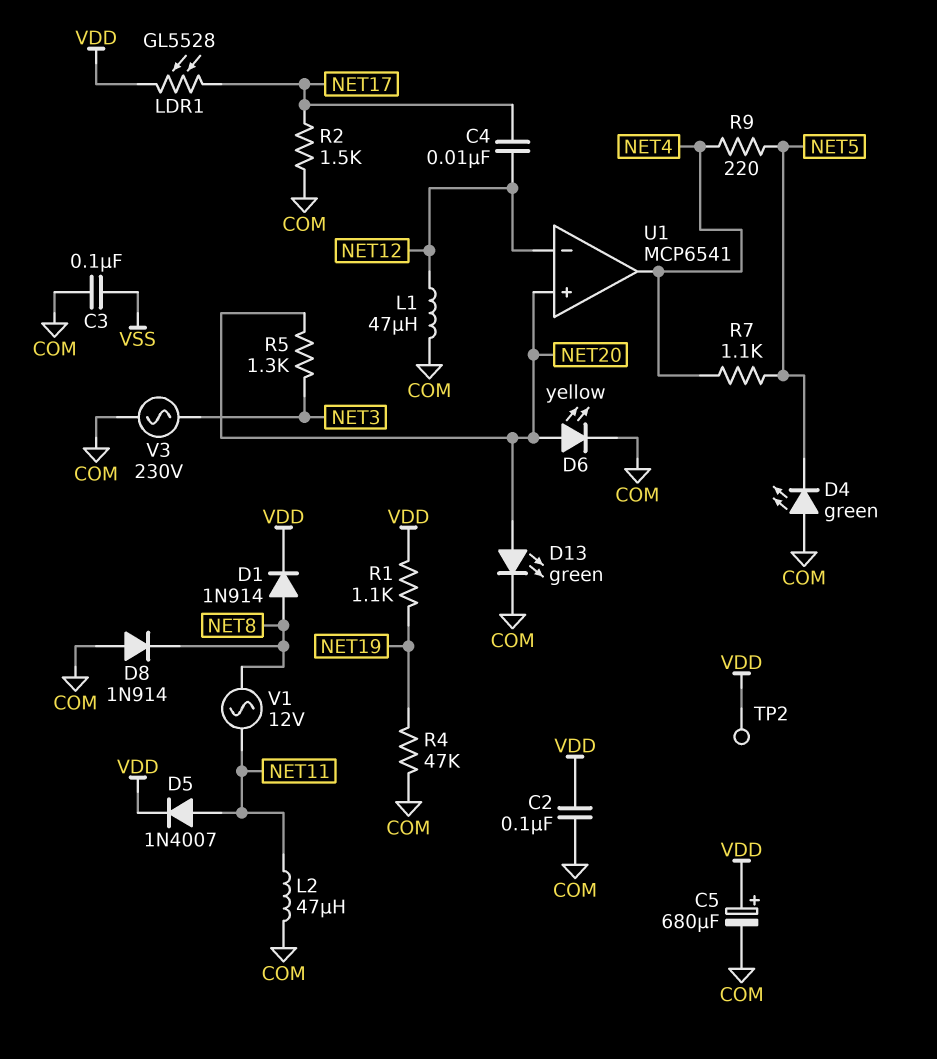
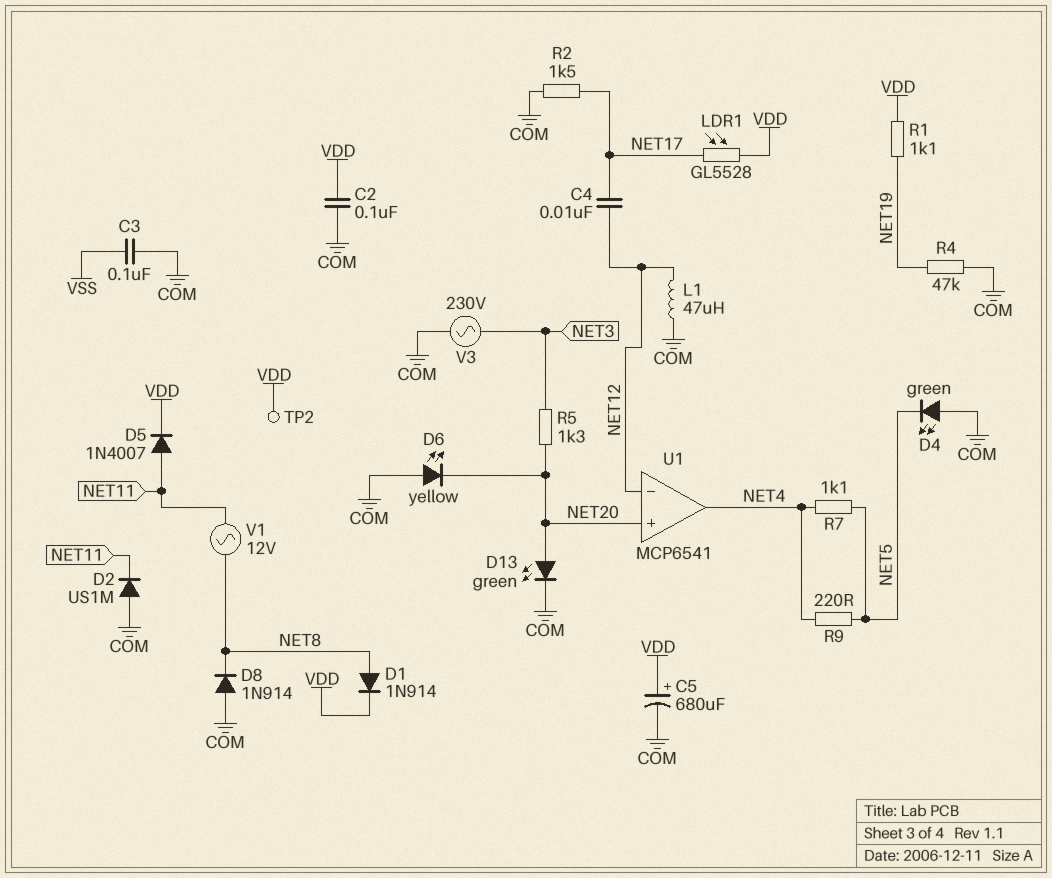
D2: none -> diode US1M (A COM, K NET11)
D6: LED yellow (A NET20, K COM) -> LED yellow (A COM, K NET20)
L2: 47uH (COM, NET11) -> none

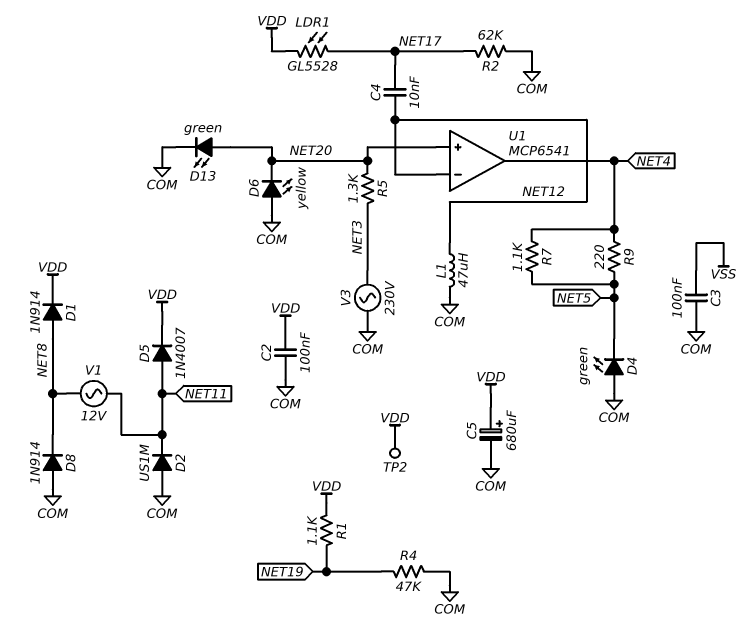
R2: 1.5k (COM, NET17) -> 62k (COM, NET17)

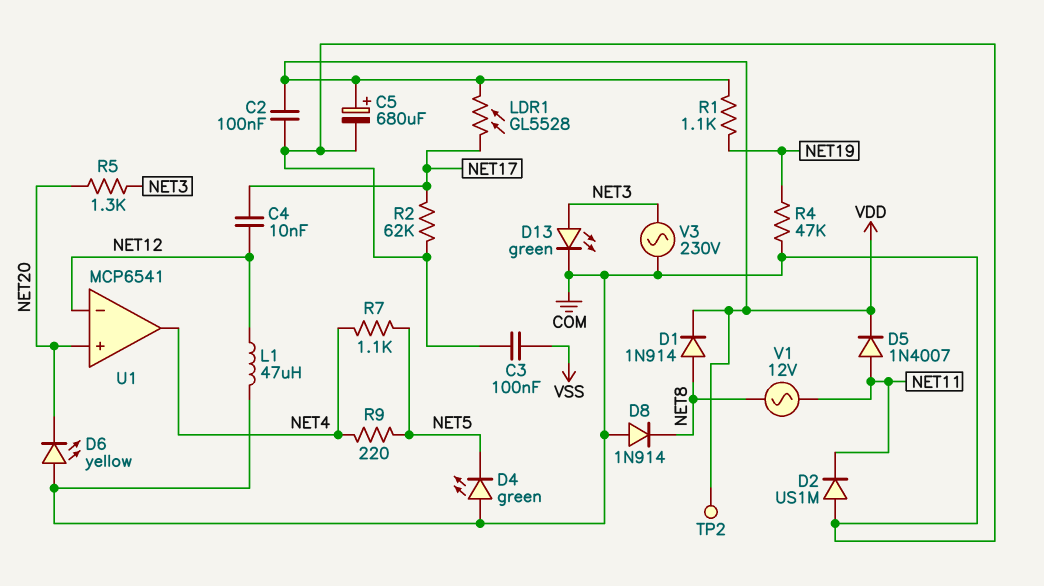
D13: LED green (A NET20, K COM) -> LED green (A NET3, K COM)

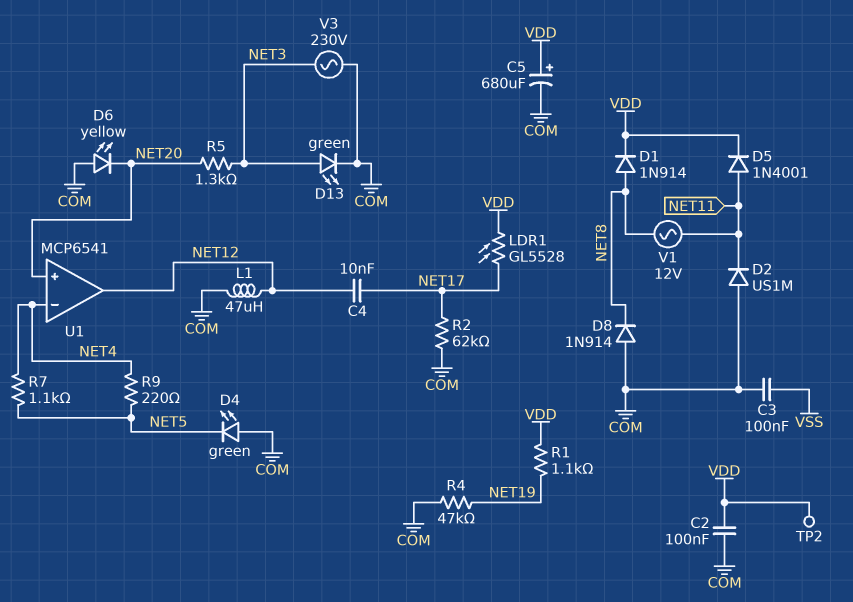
D5: diode 1N4007 (A NET11, K VDD) -> diode 1N4001 (A NET11, K VDD)
U1 pin in-: NET12 -> NET4
U1 pin out: NET4 -> NET12

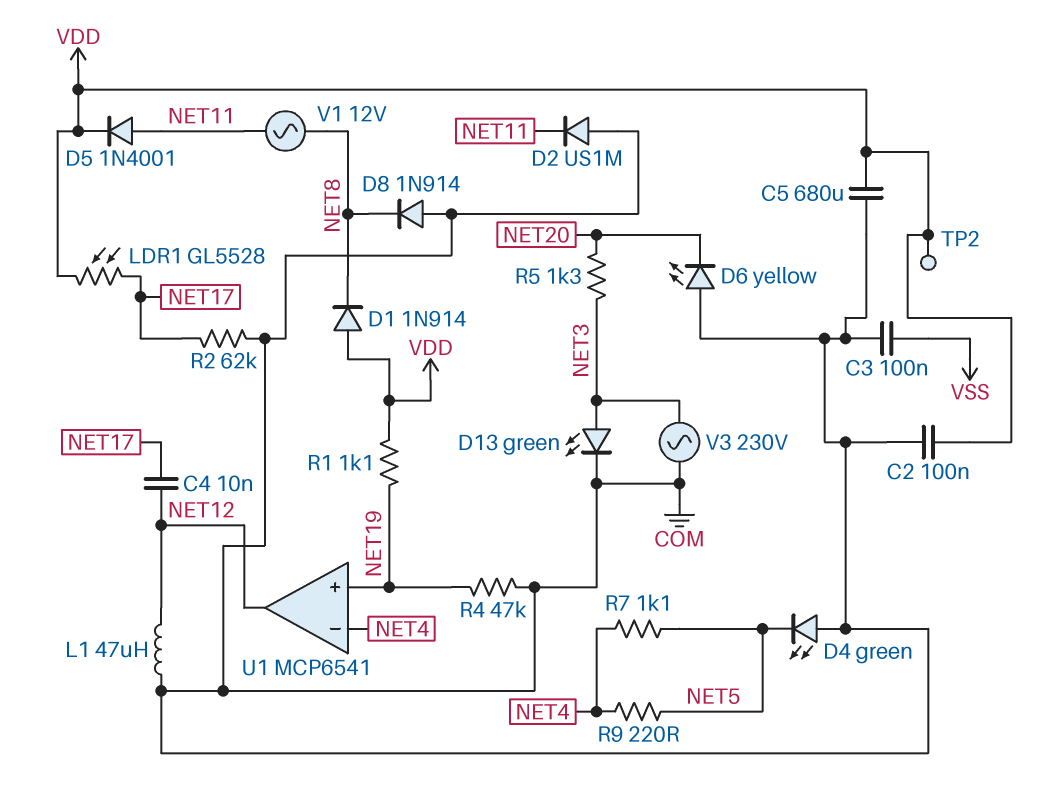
C5: 680uF (plus VDD, minus COM) -> 680uF (COM, VDD)
D1: diode 1N914 (A NET8, K VDD) -> diode 1N914 (A VDD, K NET8)
U1 pin in+: NET20 -> NET19

